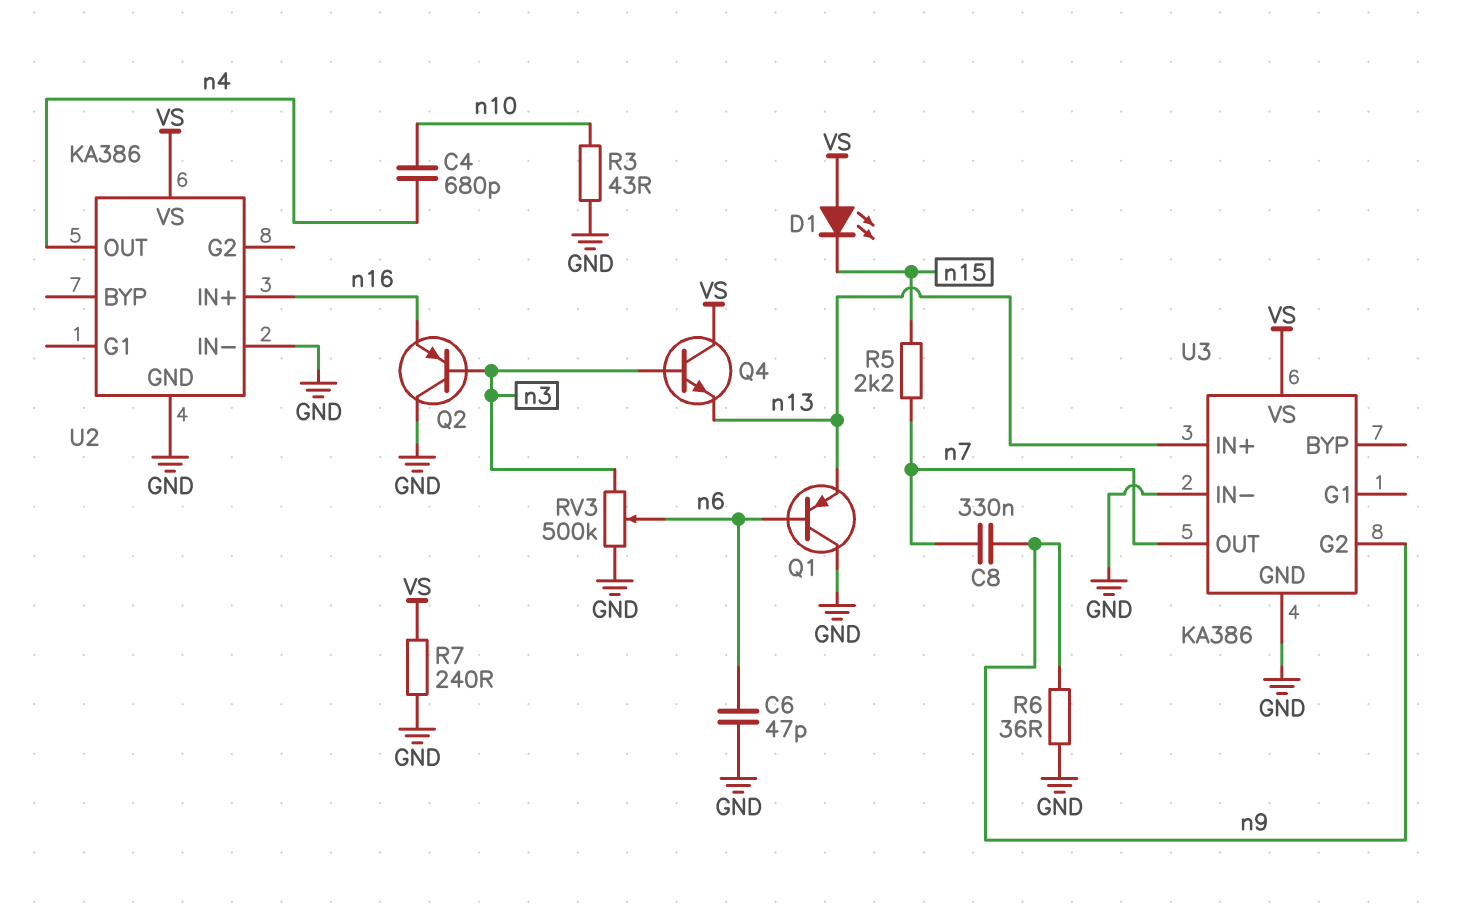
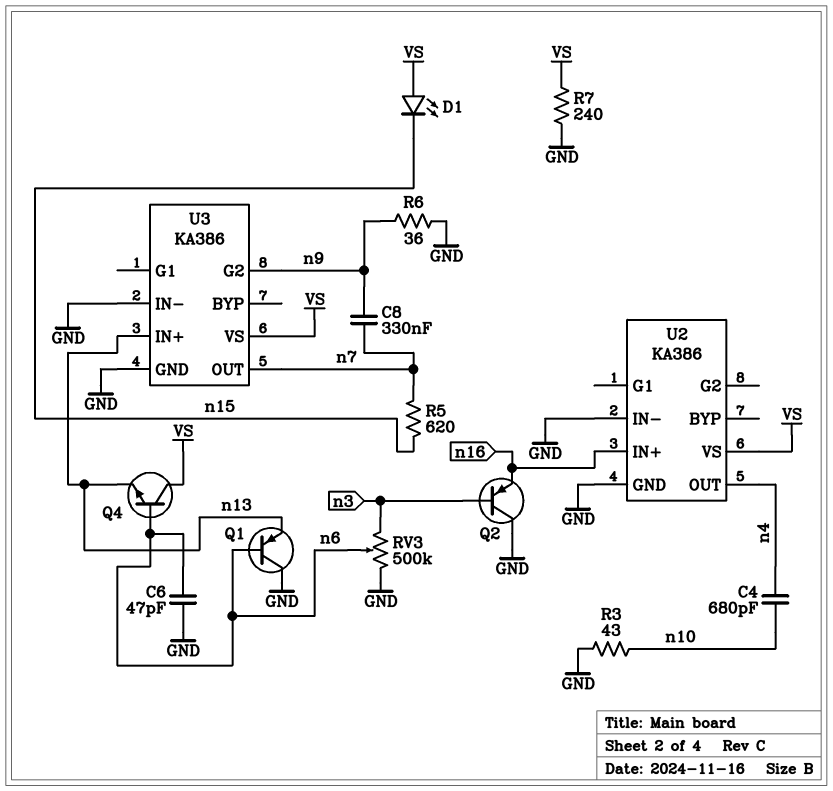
Q4: NPN (B n3, C VS, E n13) -> NPN (B n6, C VS, E n13)
R5: 2.2k (n7, n15) -> 620 (n7, n15)

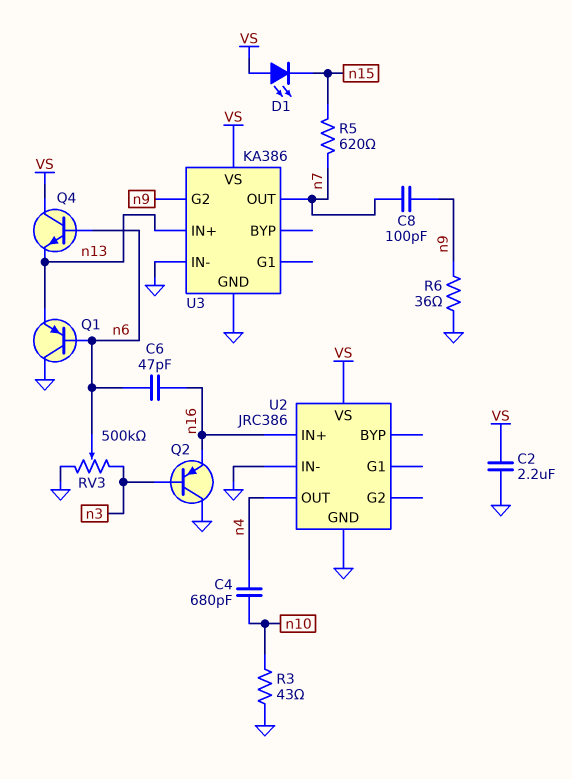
C2: none -> 2.2uF (GND, VS)
C6: 47pF (GND, n6) -> 47pF (n6, n16)
C8: 330nF (n7, n9) -> 100pF (n7, n9)
R7: 240 (GND, VS) -> none
U2: KA386 -> JRC386

